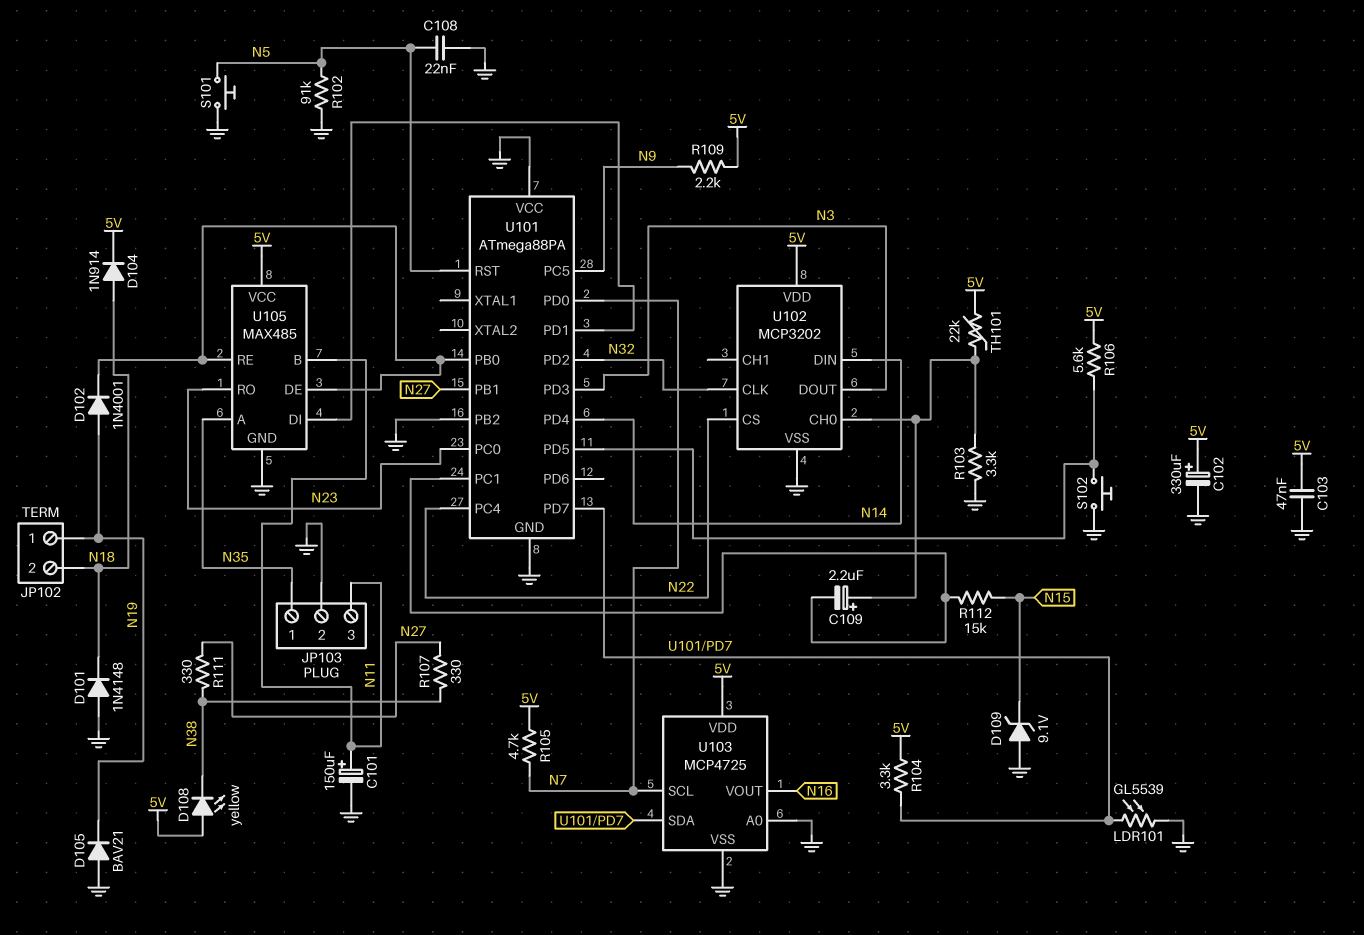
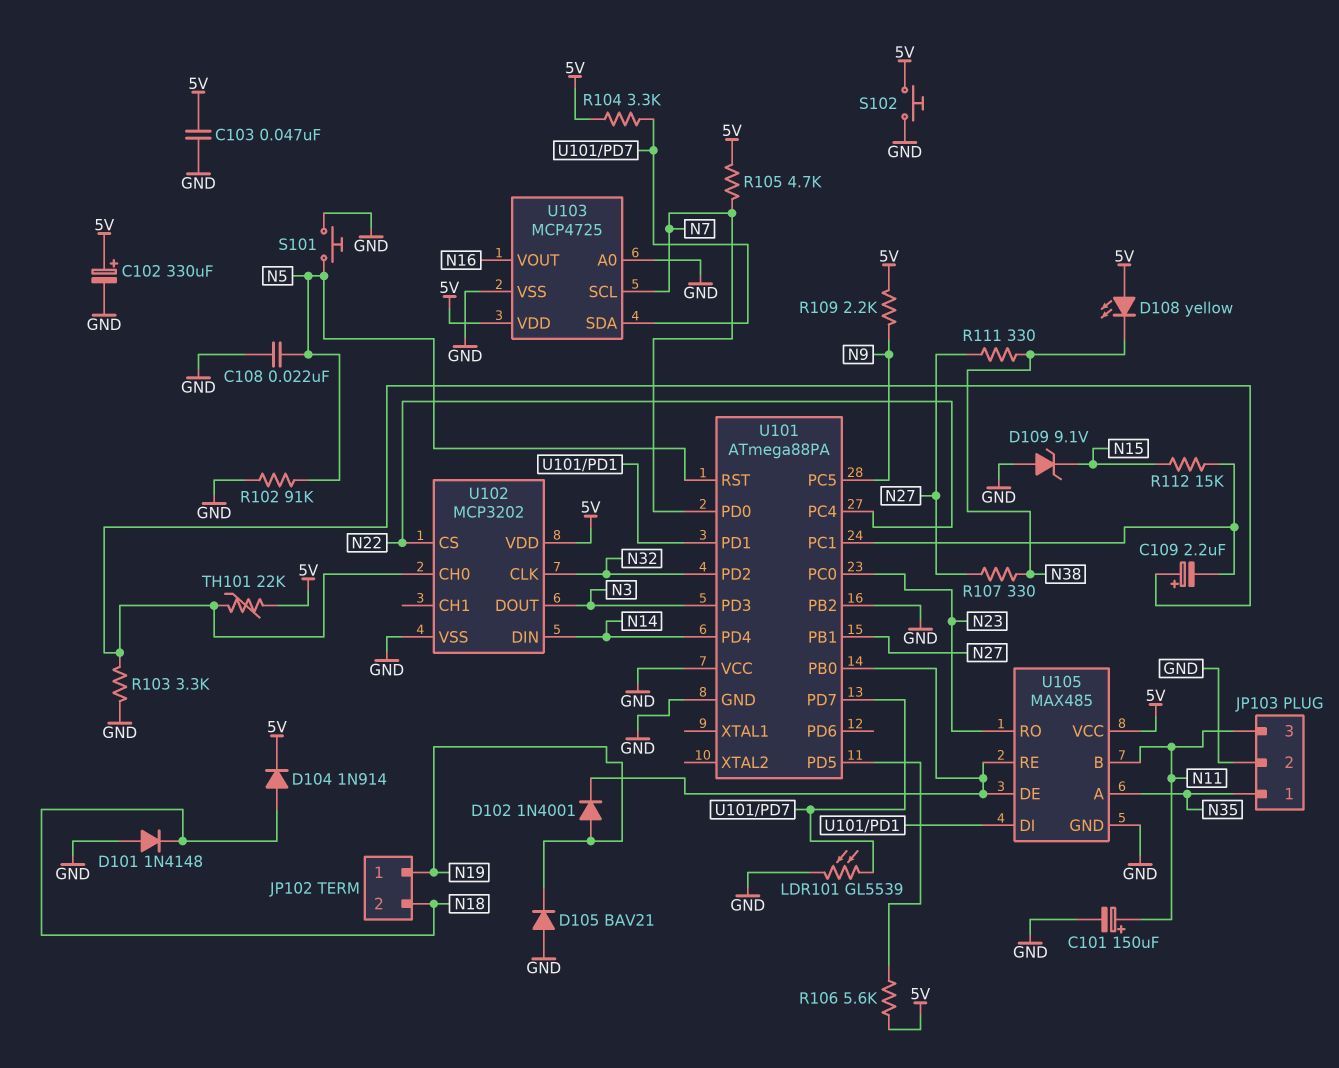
S102: button (GND, U101/PD5) -> button (5V, GND)

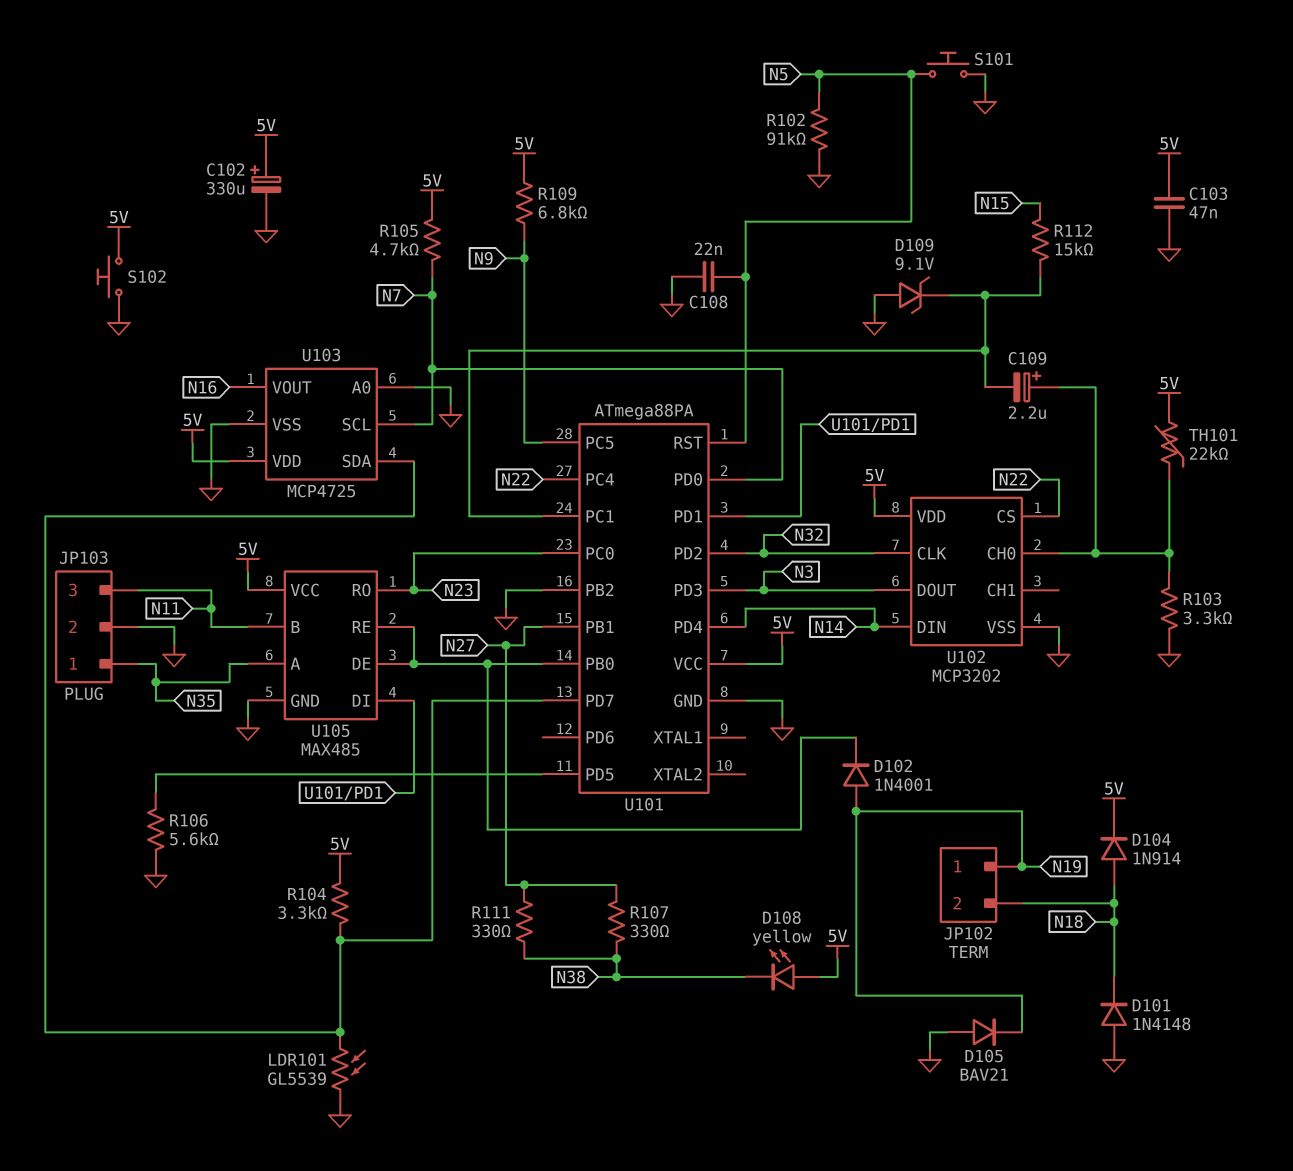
C101: 150uF (plus N11, minus GND) -> none
D109: zener 9.1V (A GND, K N15) -> zener 9.1V (A GND, K U101/PC1)
R106: 5.6k (5V, U101/PD5) -> 5.6k (GND, U101/PD5)
R109: 2.2k (5V, N9) -> 6.8k (5V, N9)
U101 pin VCC: GND -> 5V

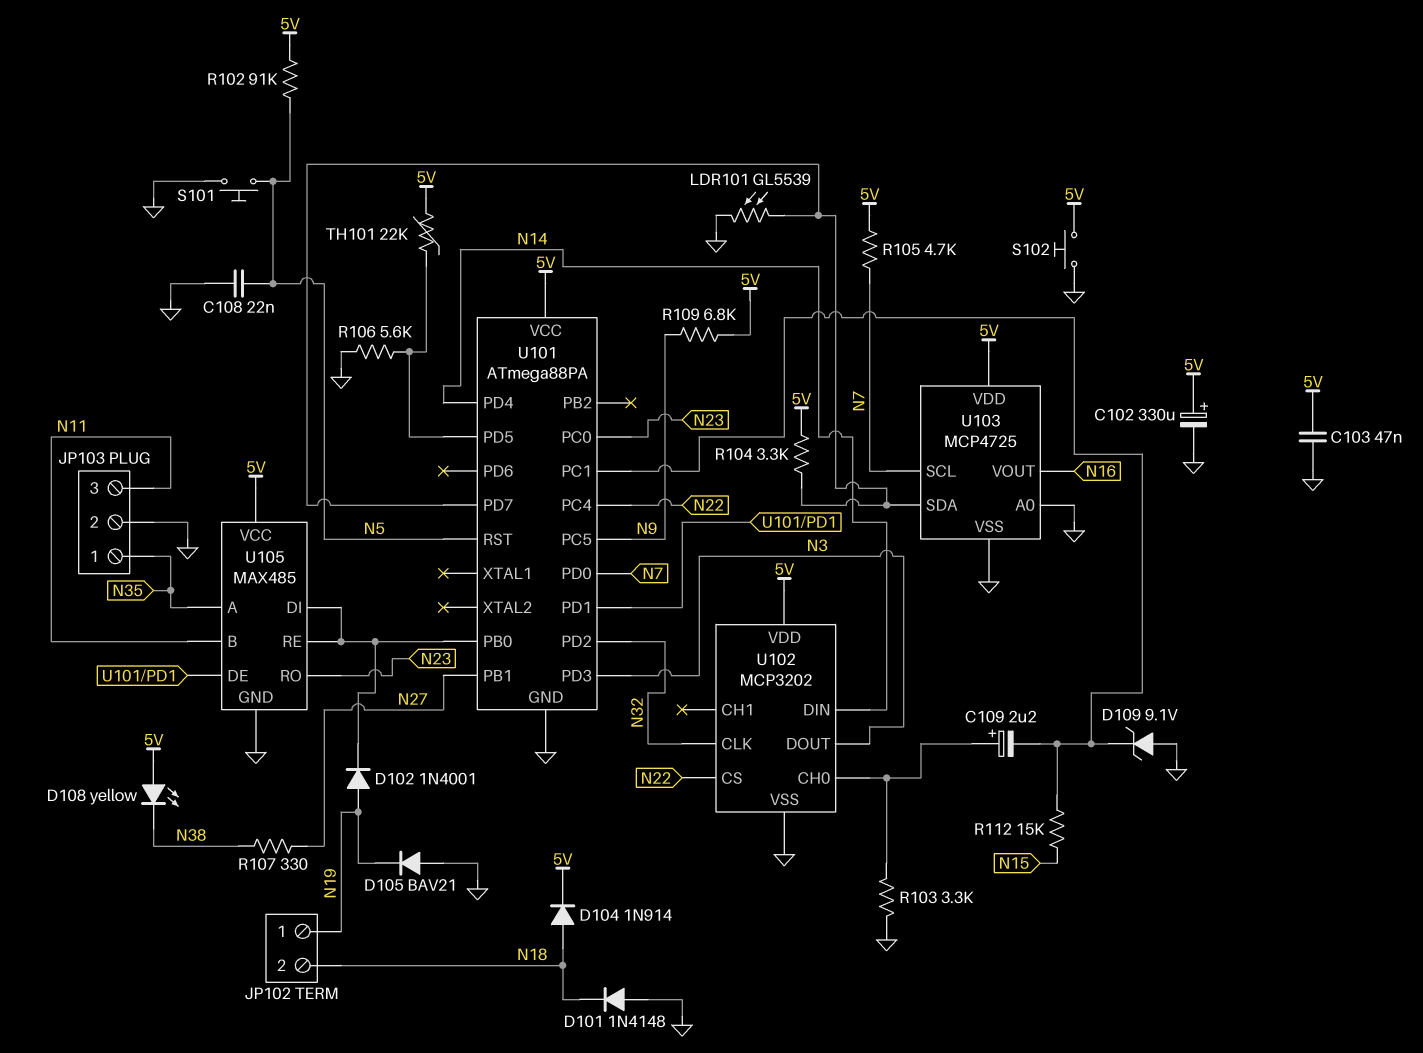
R102: 91k (GND, N5) -> 91k (5V, N5)
R111: 330 (N27, N38) -> none
TH101: 22k (5V, U102/CH0) -> 22k (5V, U101/PD5)
U101 pin PB2: GND -> none
U105 pin DE: U101/PB0 -> U101/PD1
U105 pin DI: U101/PD1 -> U101/PB0

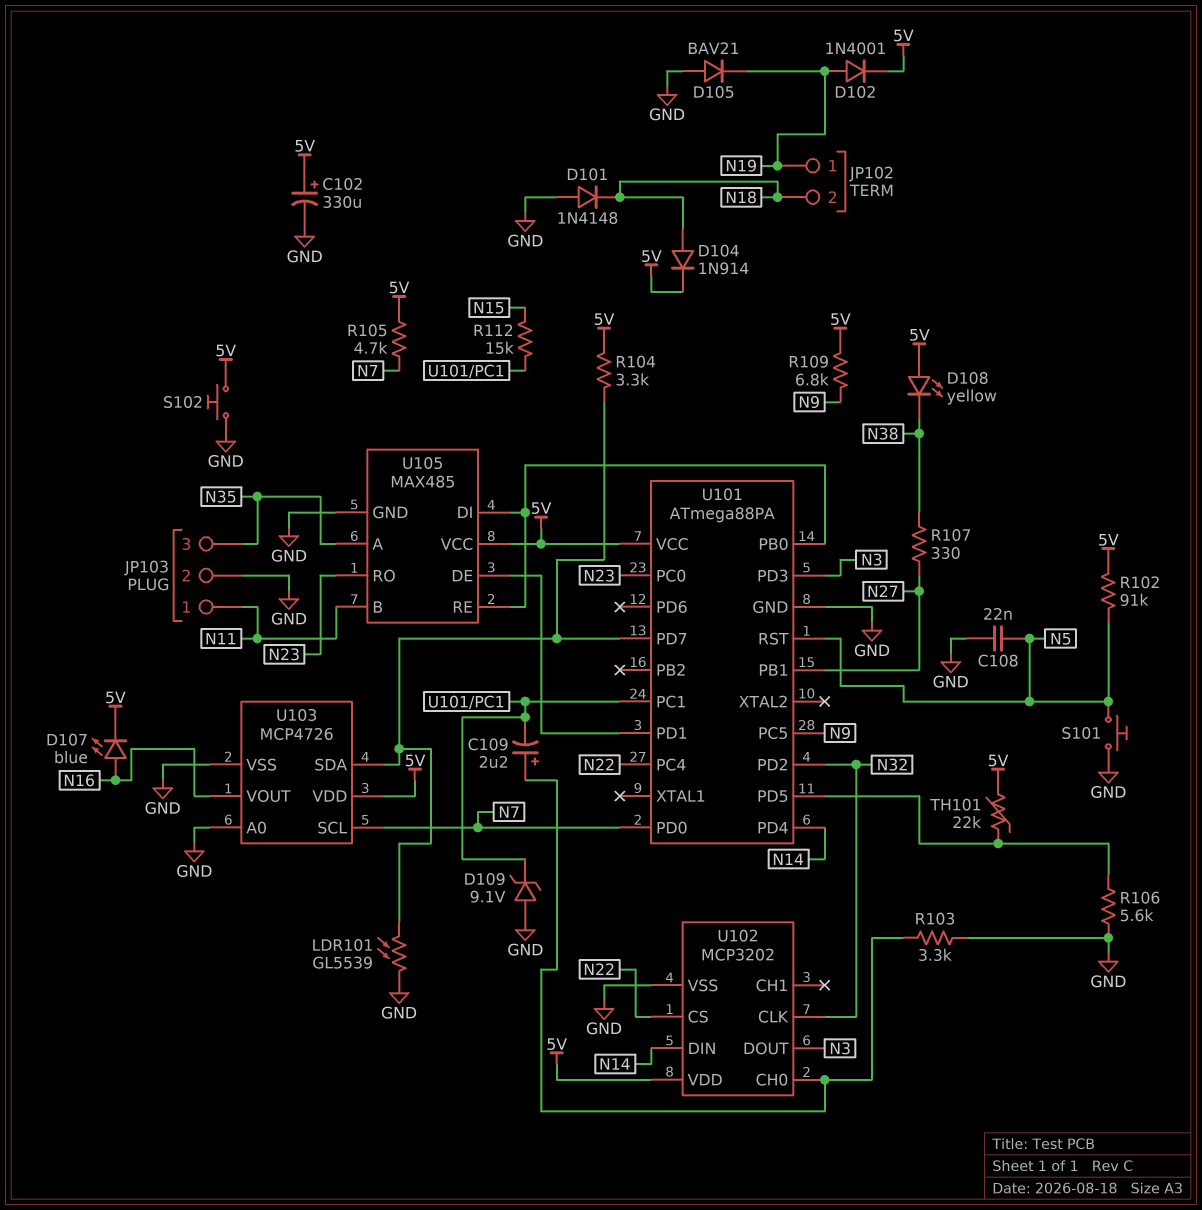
C103: 47nF (5V, GND) -> none
D102: diode 1N4001 (A N19, K U101/PB0) -> diode 1N4001 (A N19, K 5V)
D107: none -> LED blue (A N16, K 5V)
JP103 pin 1: N35 -> N11
JP103 pin 3: N11 -> N35
U103: MCP4725 -> MCP4726

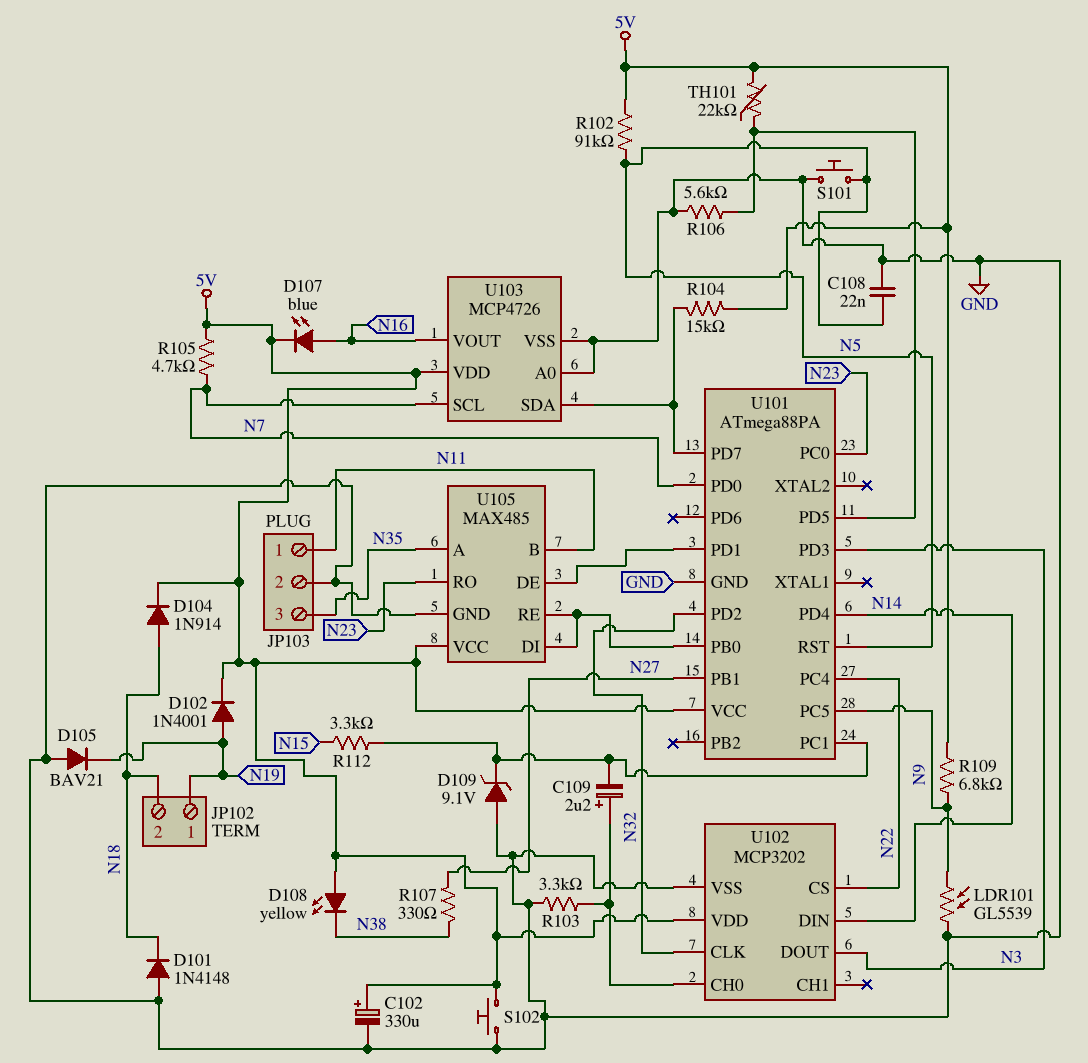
LDR101: GL5539 (GND, U101/PD7) -> GL5539 (GND, N9)
R104: 3.3k (5V, U101/PD7) -> 15k (5V, U101/PD7)
R112: 15k (N15, U101/PC1) -> 3.3k (N15, U101/PC1)

